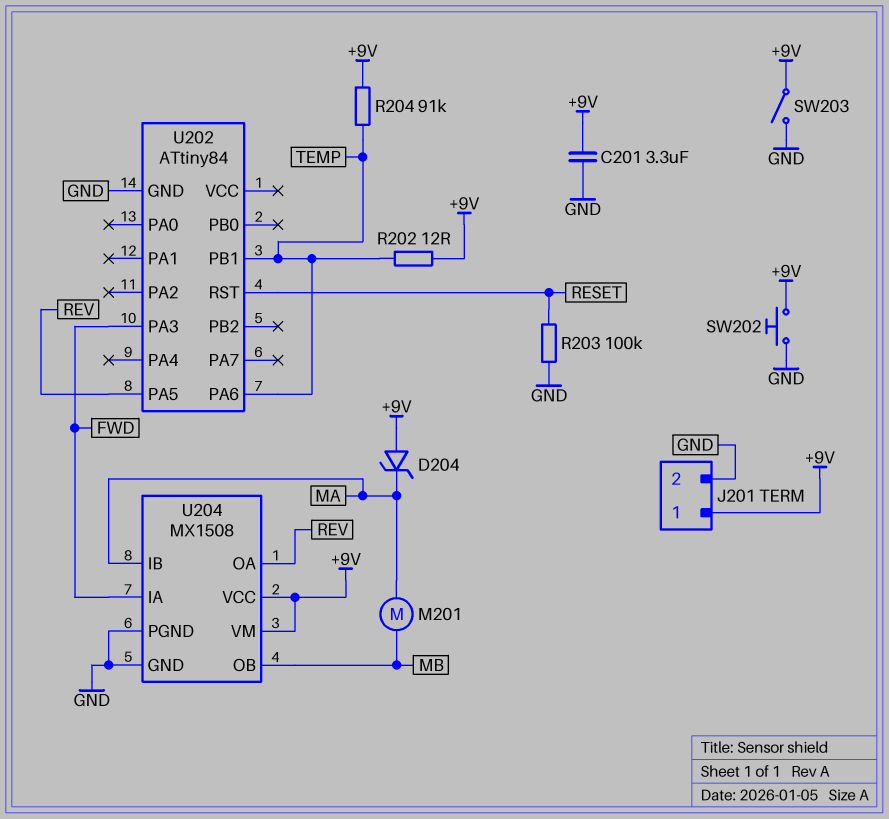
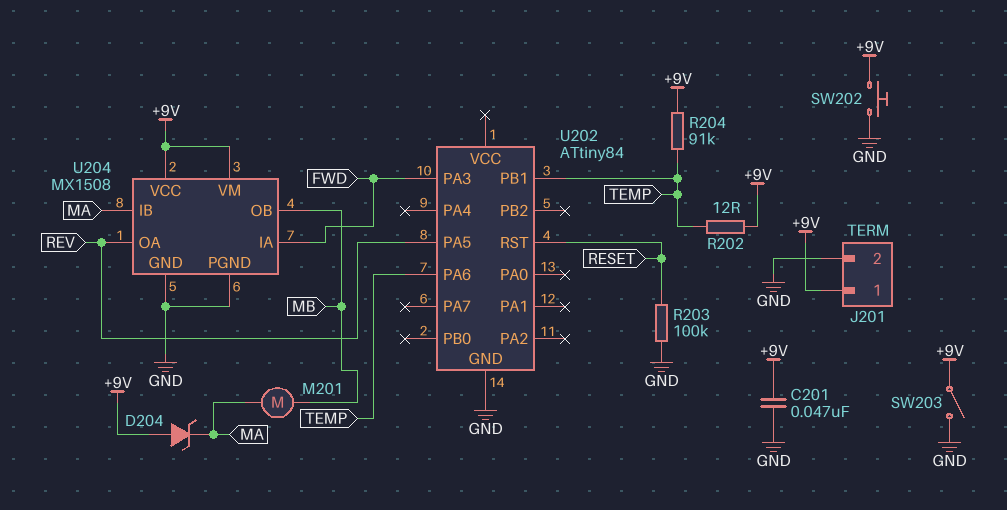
C201: 3.3uF (+9V, GND) -> 47nF (+9V, GND)

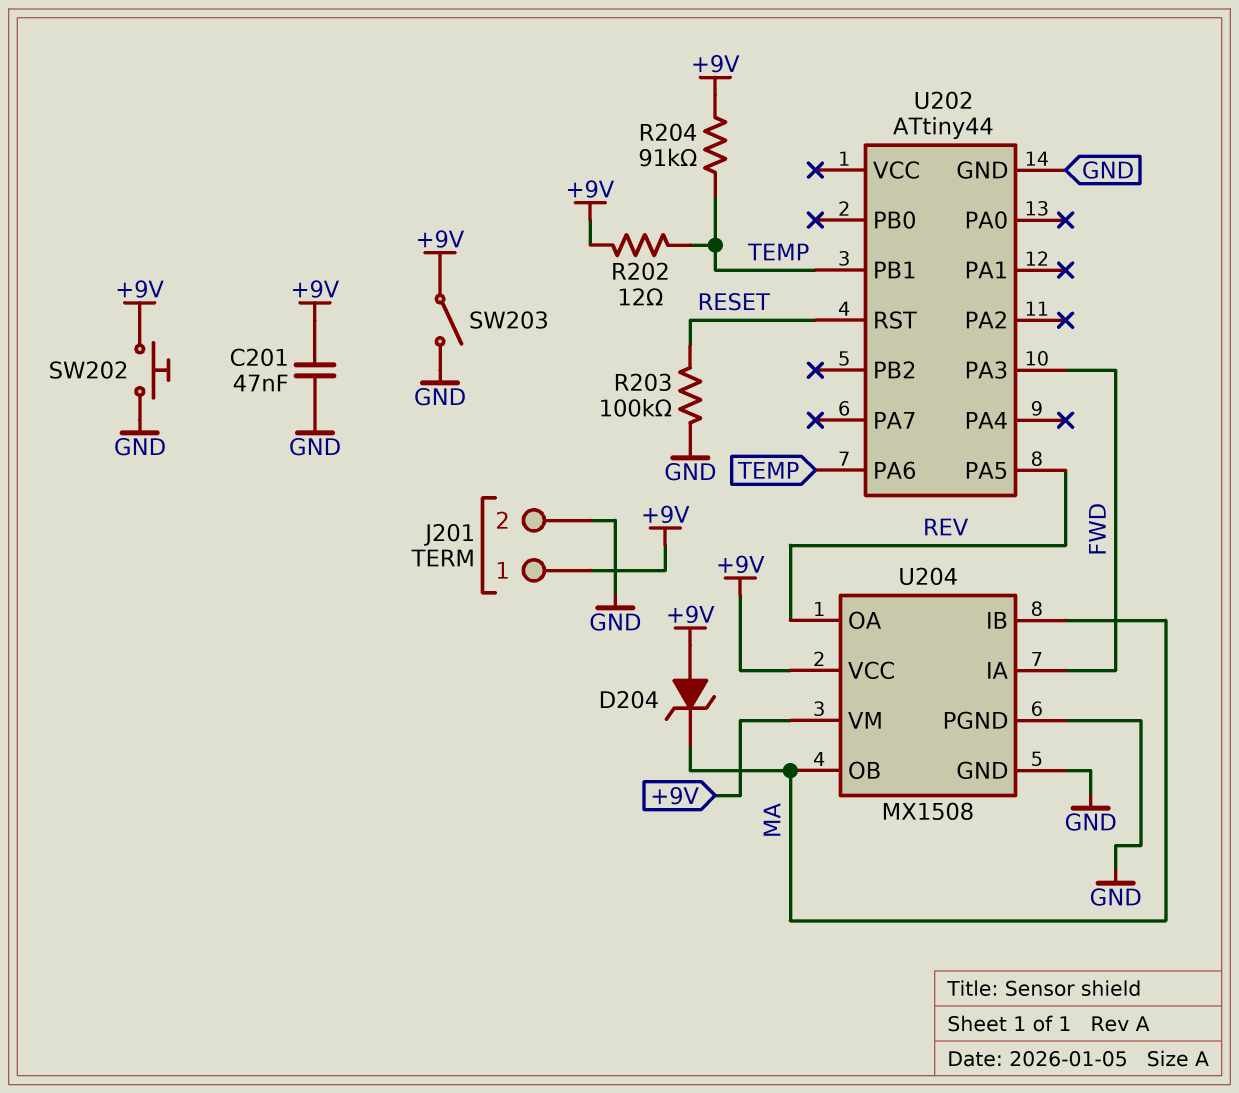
M201: motor (MA, MB) -> none
U202: ATtiny84 -> ATtiny44
U204 pin OB: MB -> MA

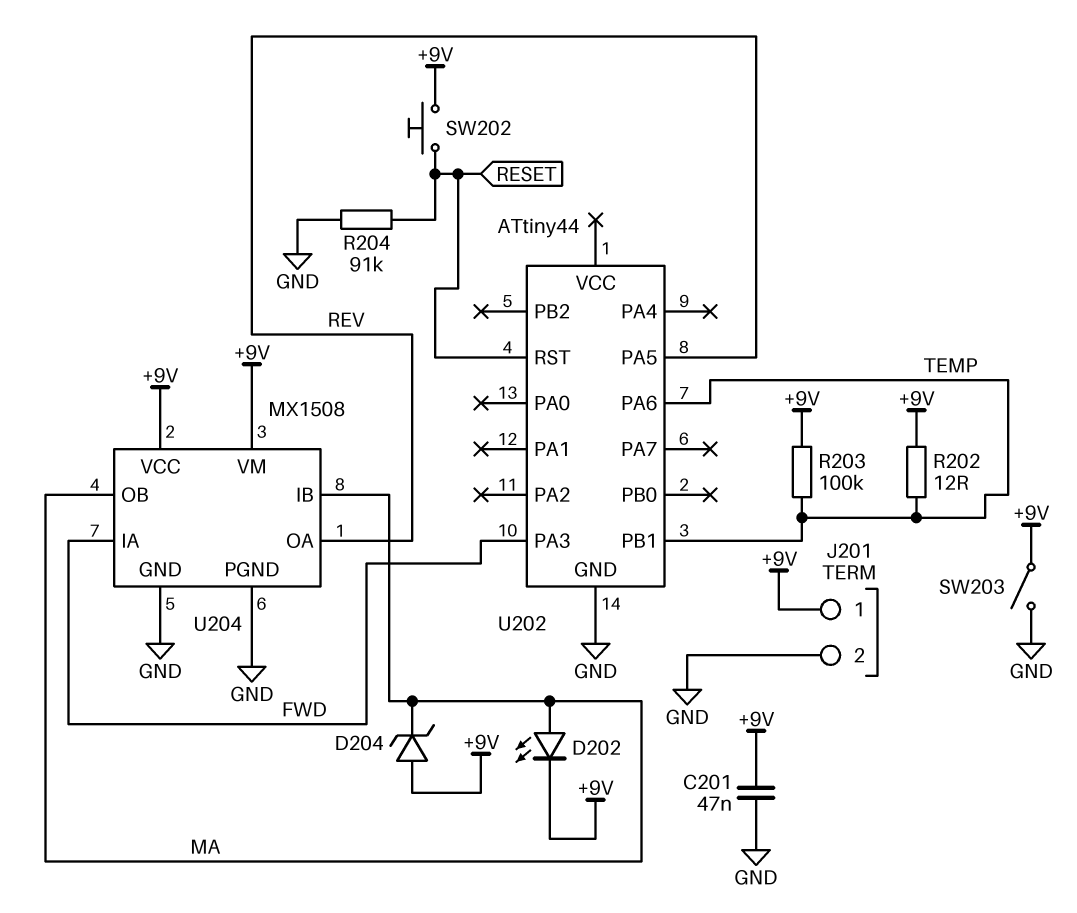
D202: none -> LED (A MA, K +9V)
R203: 100k (GND, RESET) -> 100k (+9V, TEMP)
R204: 91k (+9V, TEMP) -> 91k (GND, RESET)
SW202: button (+9V, GND) -> button (+9V, RESET)

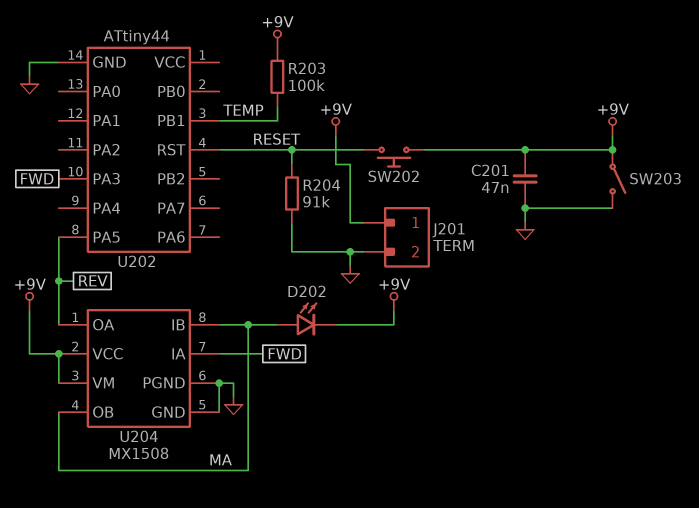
D204: zener (A +9V, K MA) -> none
R202: 12 (+9V, TEMP) -> none
U202 pin PA6: TEMP -> none

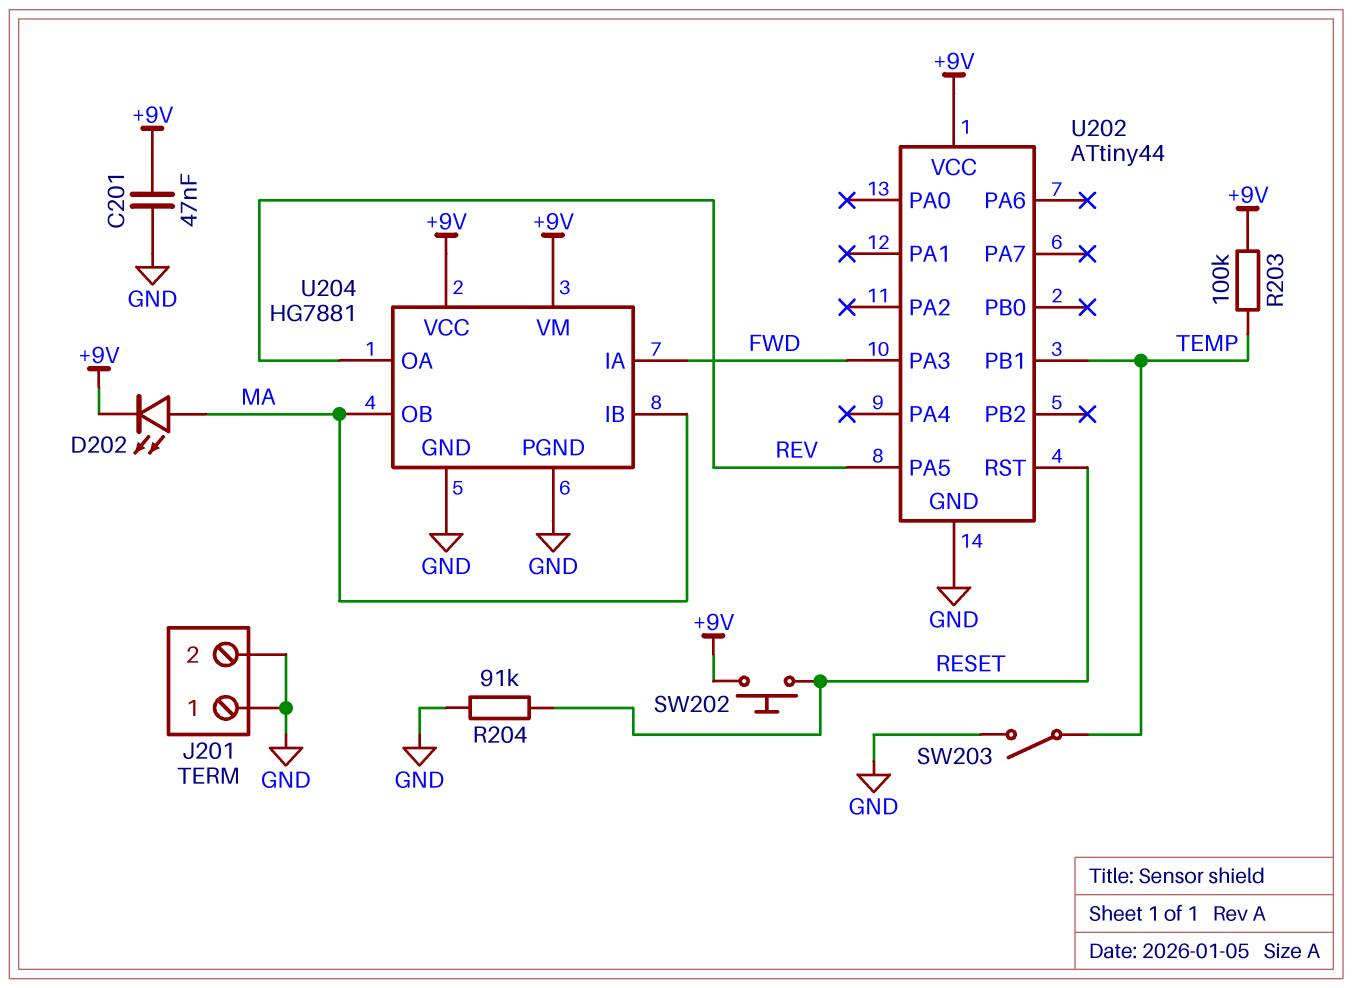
J201 pin 1: +9V -> GND
SW203: switch (+9V, GND) -> switch (GND, TEMP)
U202 pin VCC: none -> +9V
U204: MX1508 -> HG7881

